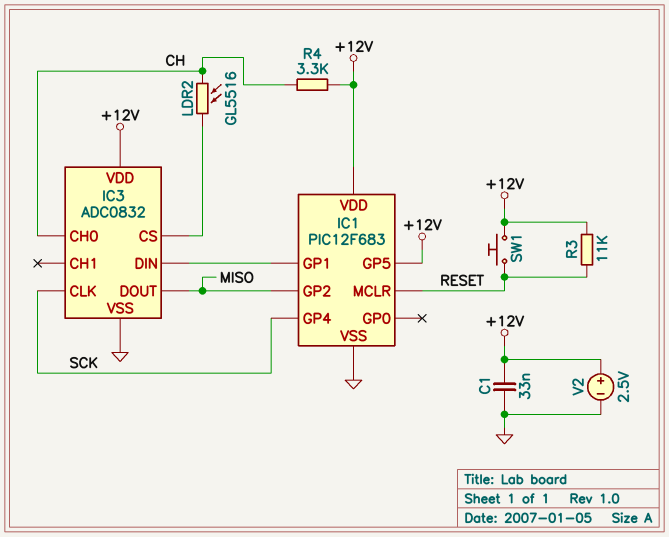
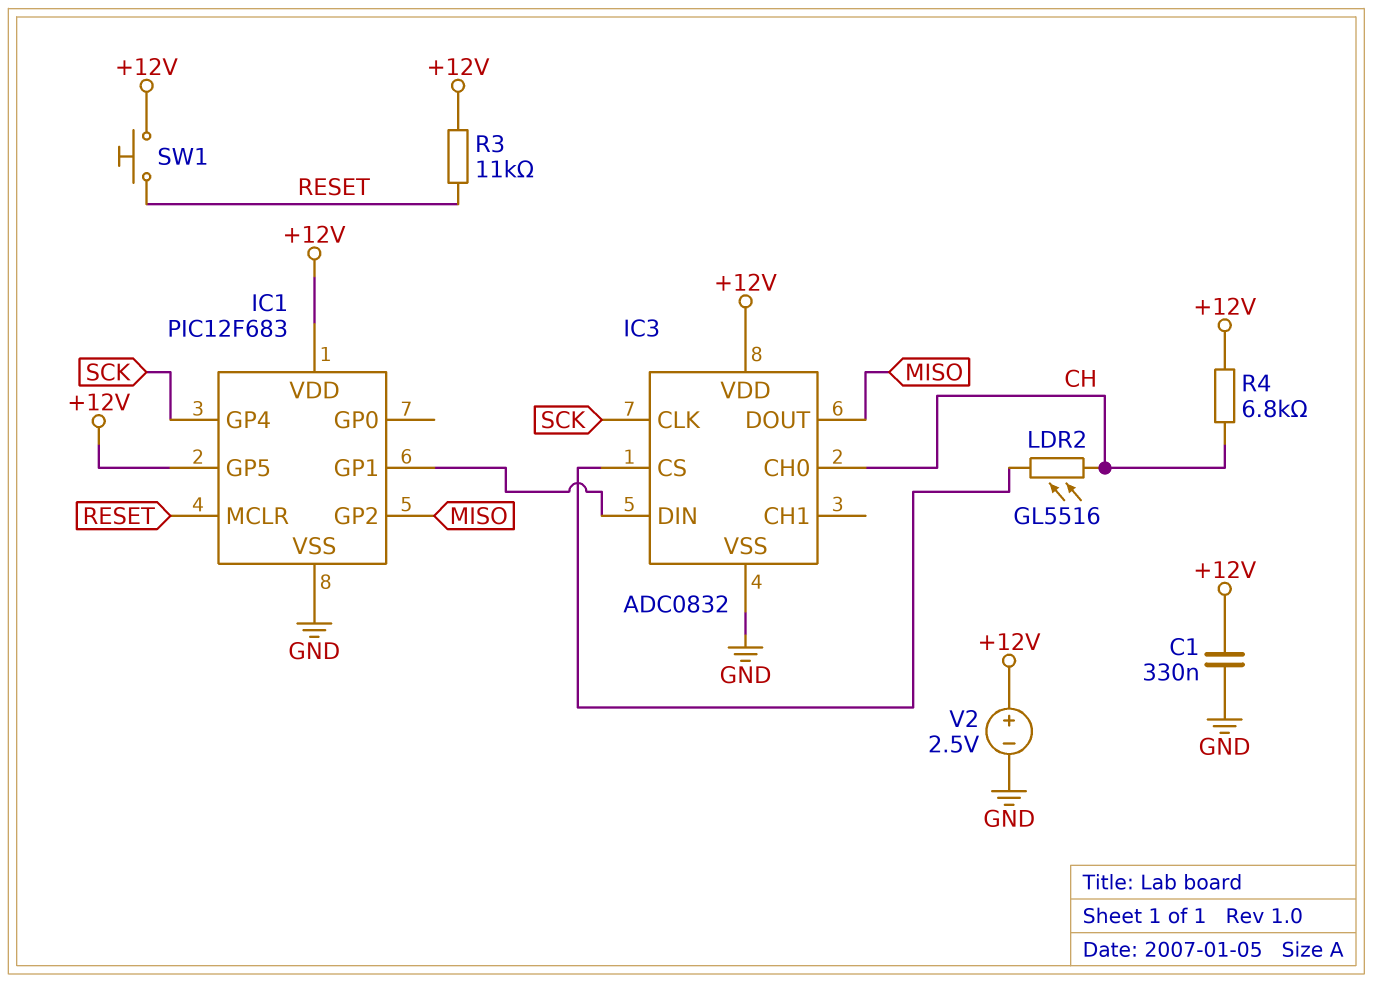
C1: 33nF (+12V, GND) -> 330nF (+12V, GND)
R4: 3.3k (+12V, CH) -> 6.8k (+12V, CH)

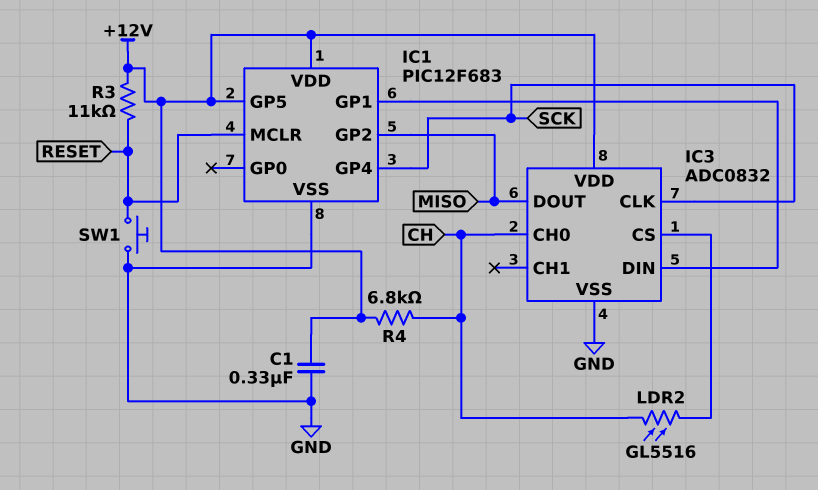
SW1: button (+12V, RESET) -> button (GND, RESET)
V2: 2.5V (plus +12V, minus GND) -> none

